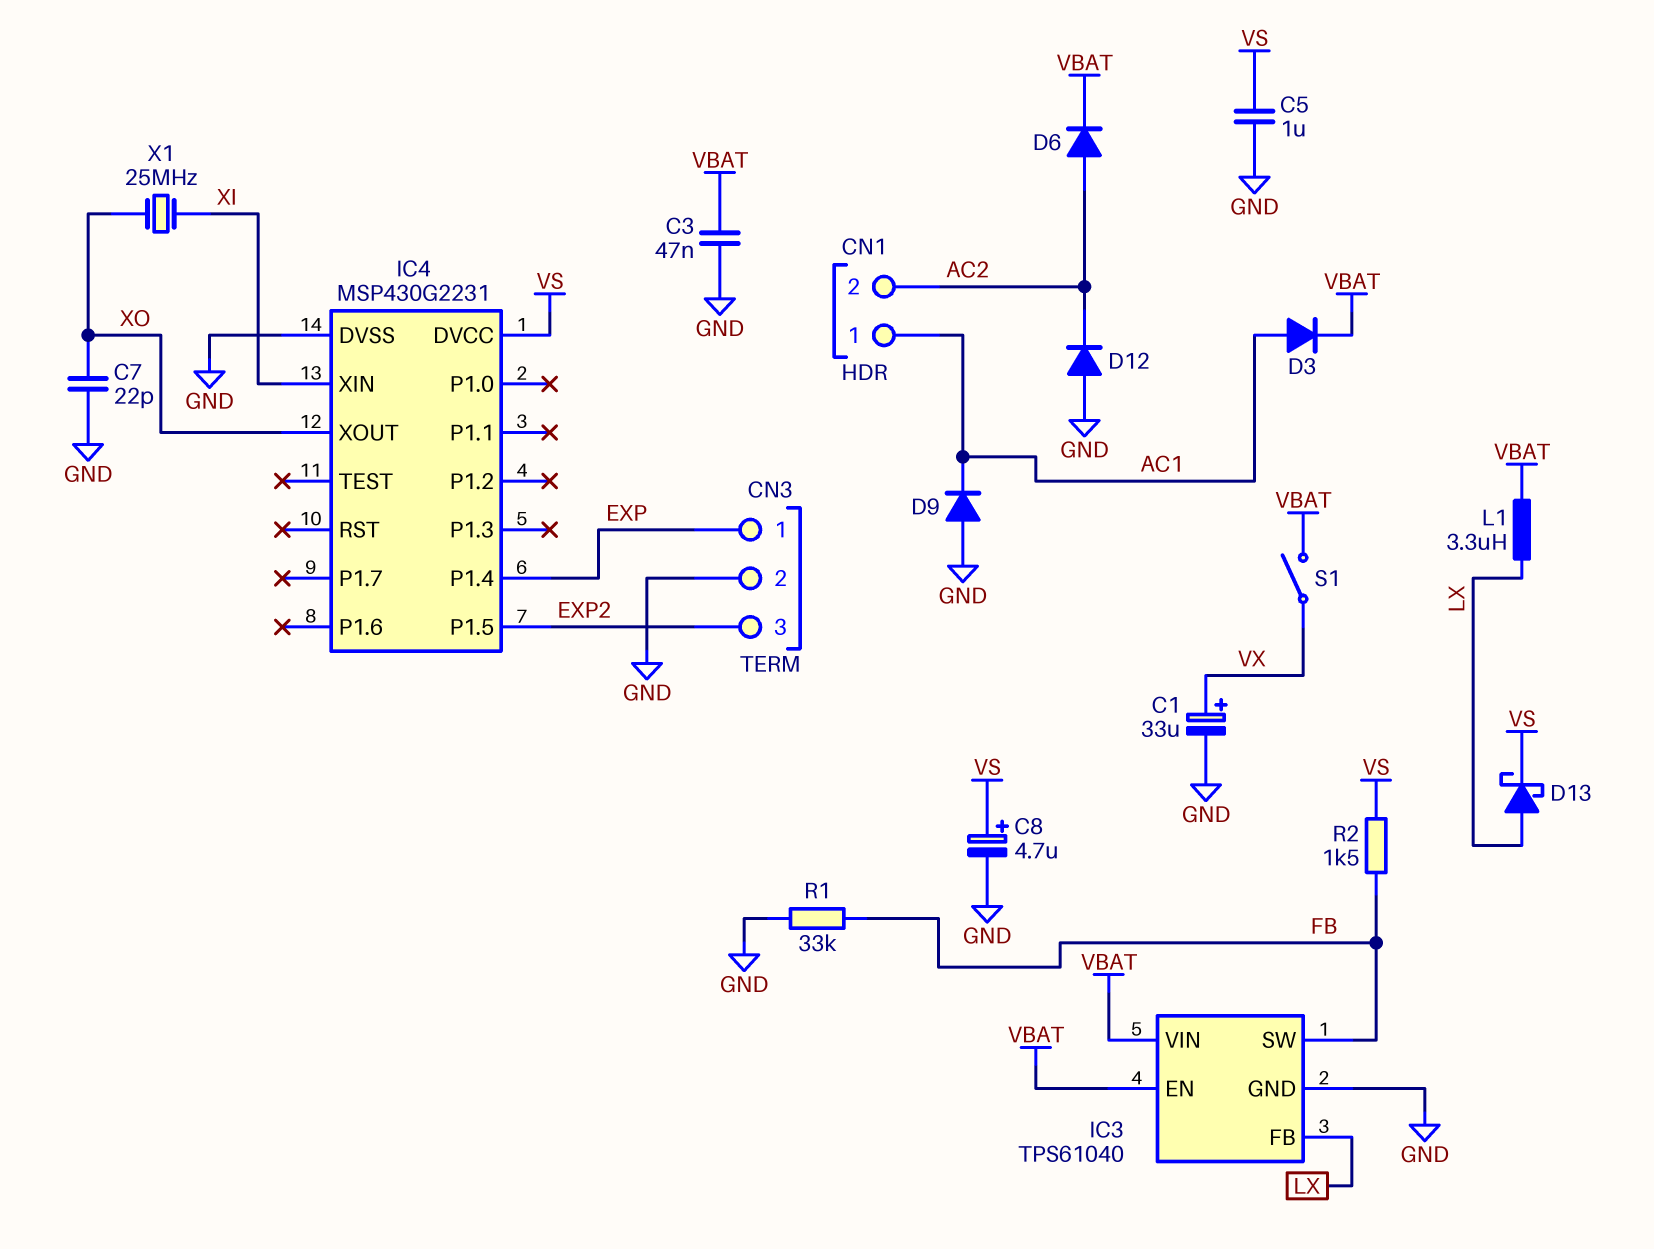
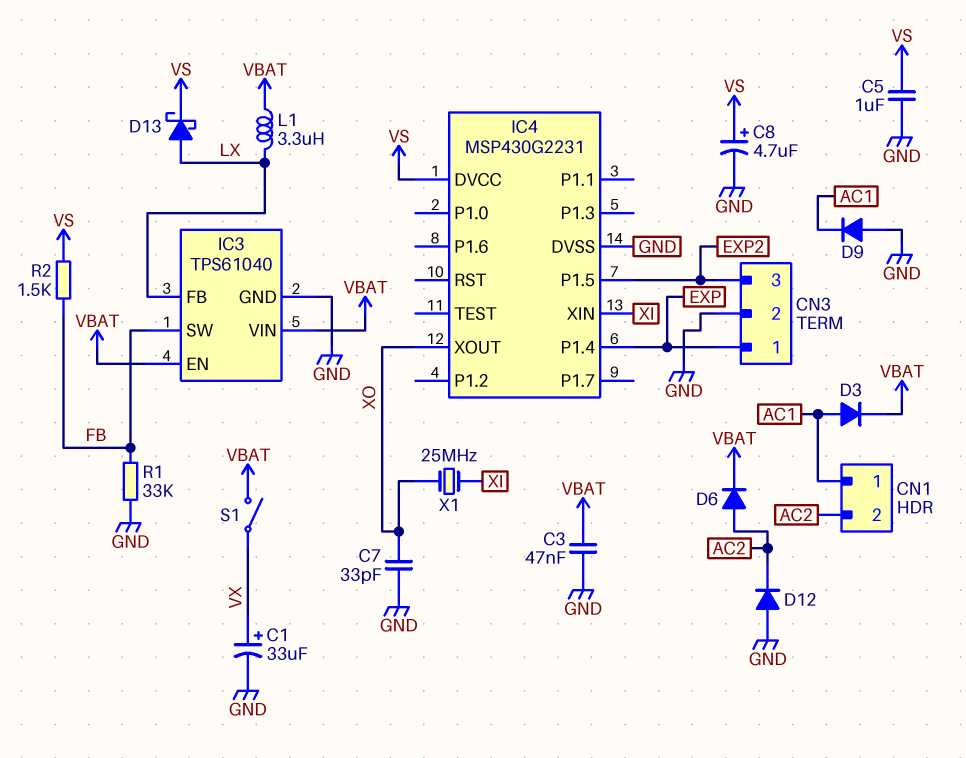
C7: 22pF (GND, XO) -> 33pF (GND, XO)

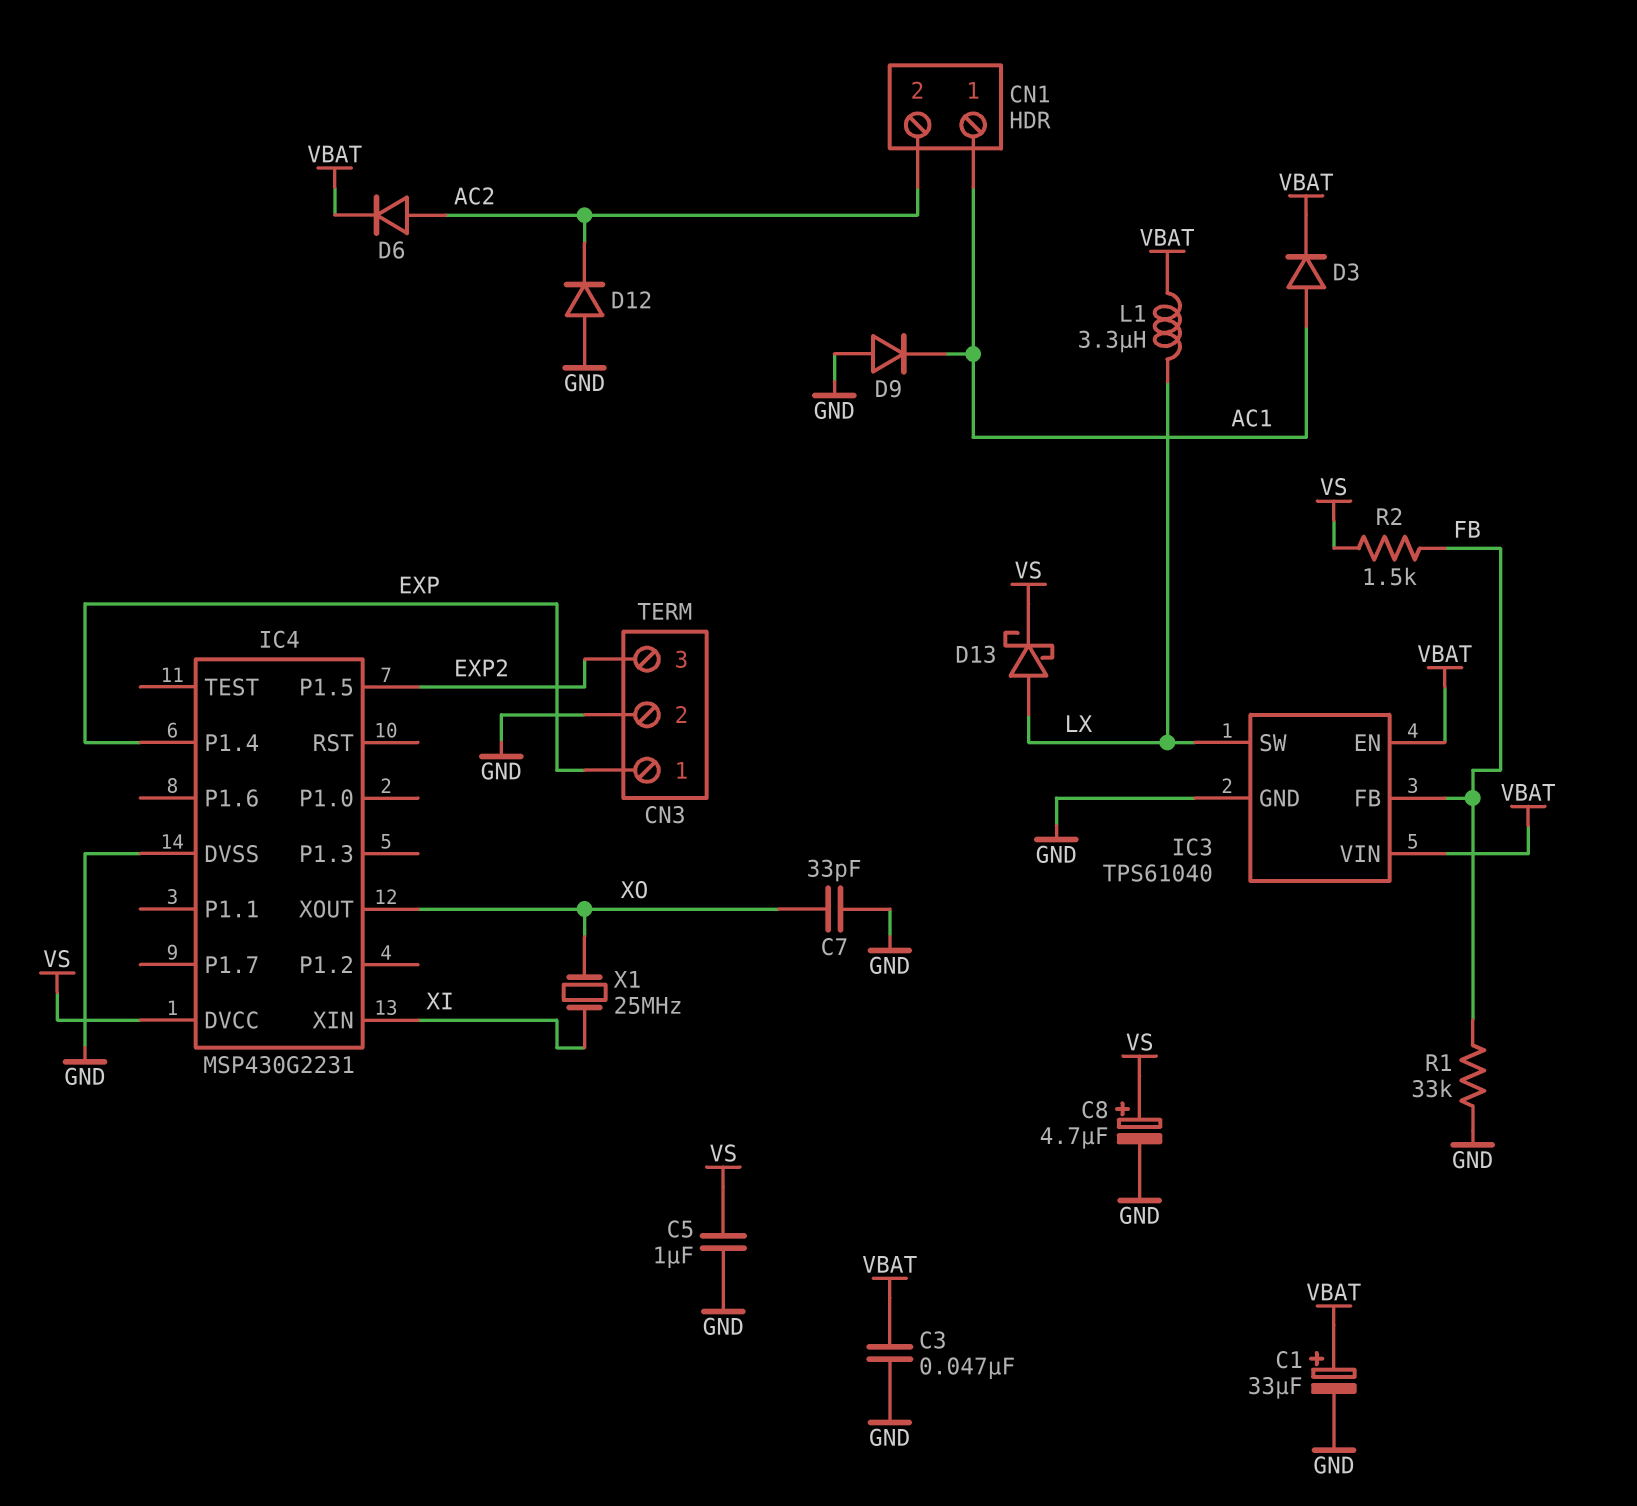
C1: 33uF (plus VX, minus GND) -> 33uF (plus VBAT, minus GND)
IC3 pin FB: LX -> FB
IC3 pin SW: FB -> LX
S1: switch (VBAT, VX) -> none

